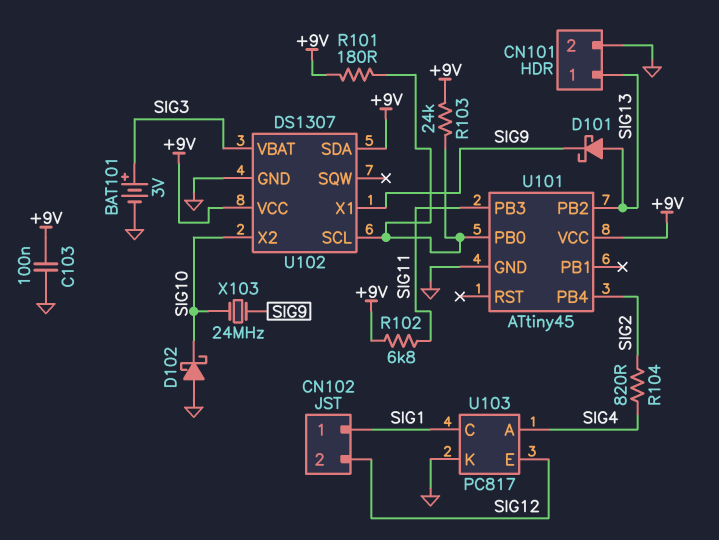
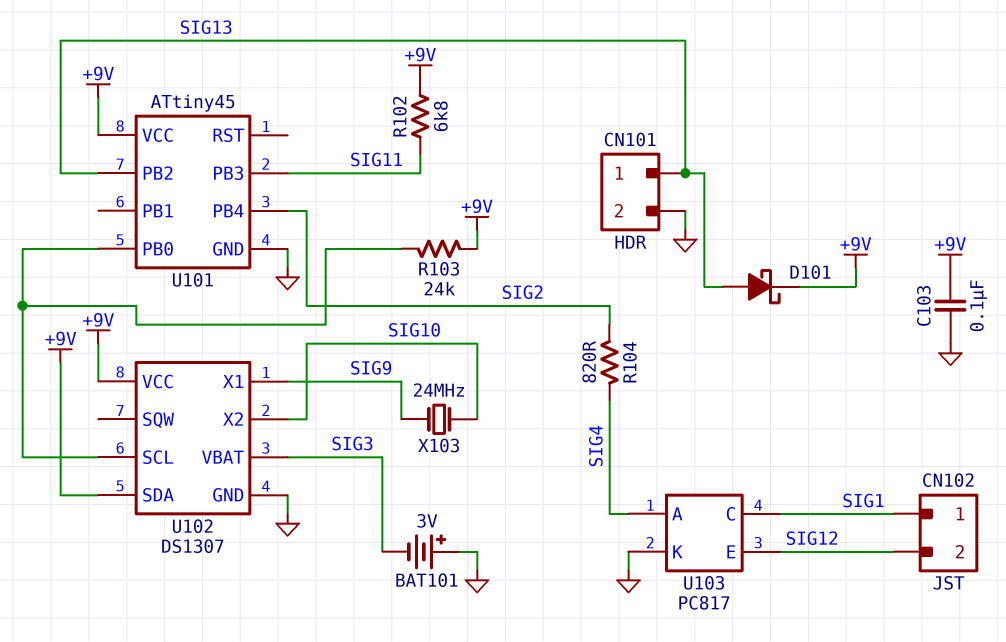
BAT101: 3V (plus SIG3, minus GND) -> 3V (plus GND, minus SIG3)
D101: schottky (A SIG13, K SIG9) -> schottky (A SIG13, K +9V)
D102: schottky (A GND, K SIG10) -> none
R101: 180 (+9V, U101/PB0) -> none

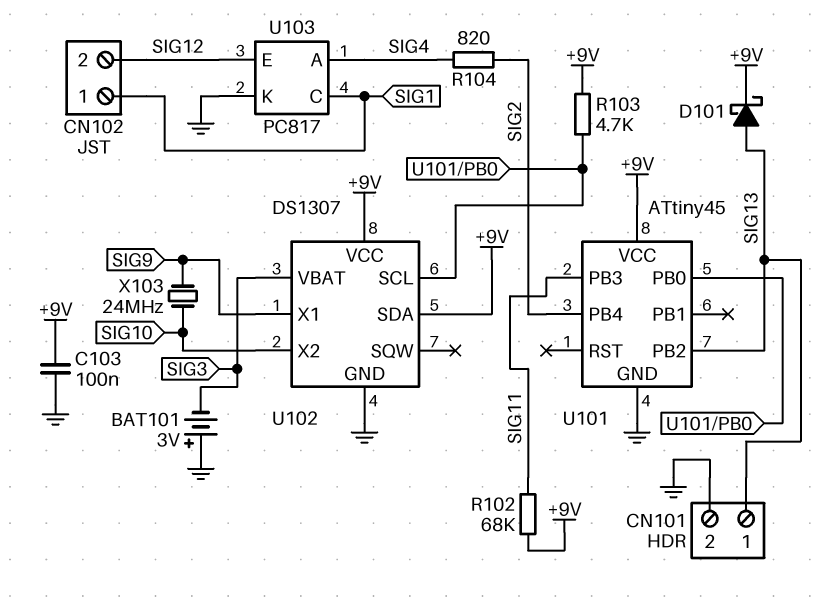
R102: 6.8k (+9V, SIG11) -> 68k (+9V, SIG11)
R103: 24k (+9V, U101/PB0) -> 4.7k (+9V, U101/PB0)

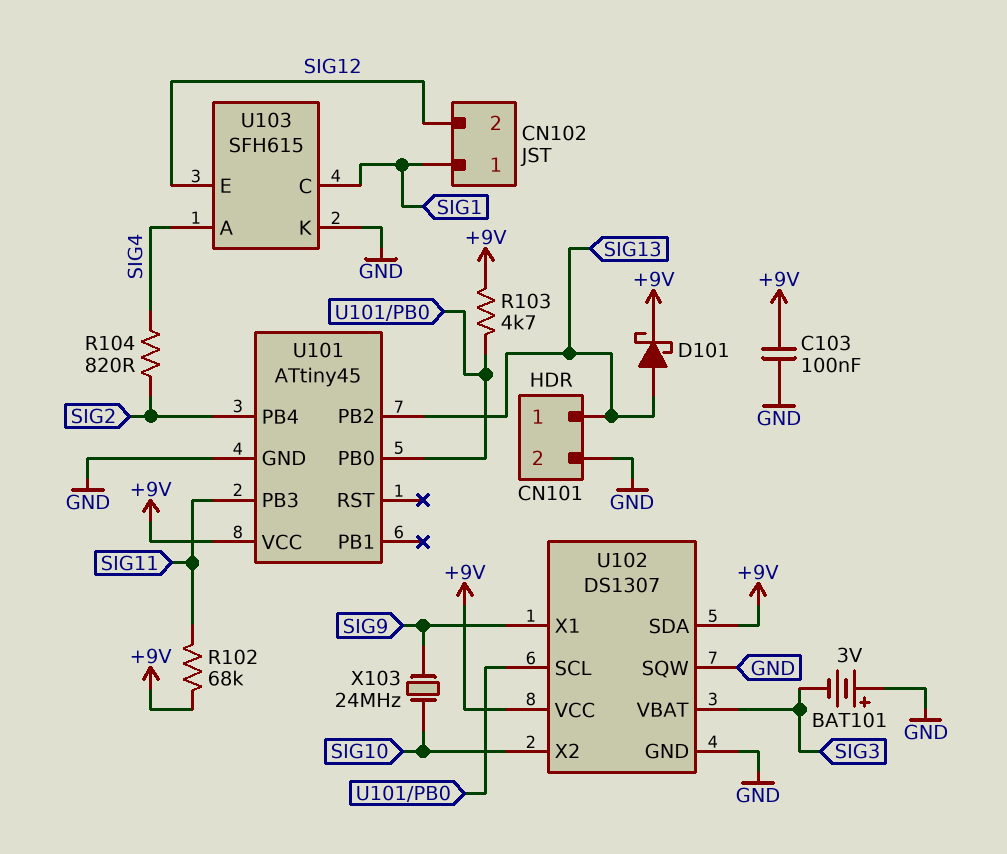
U102 pin SQW: none -> GND
U103: PC817 -> SFH615

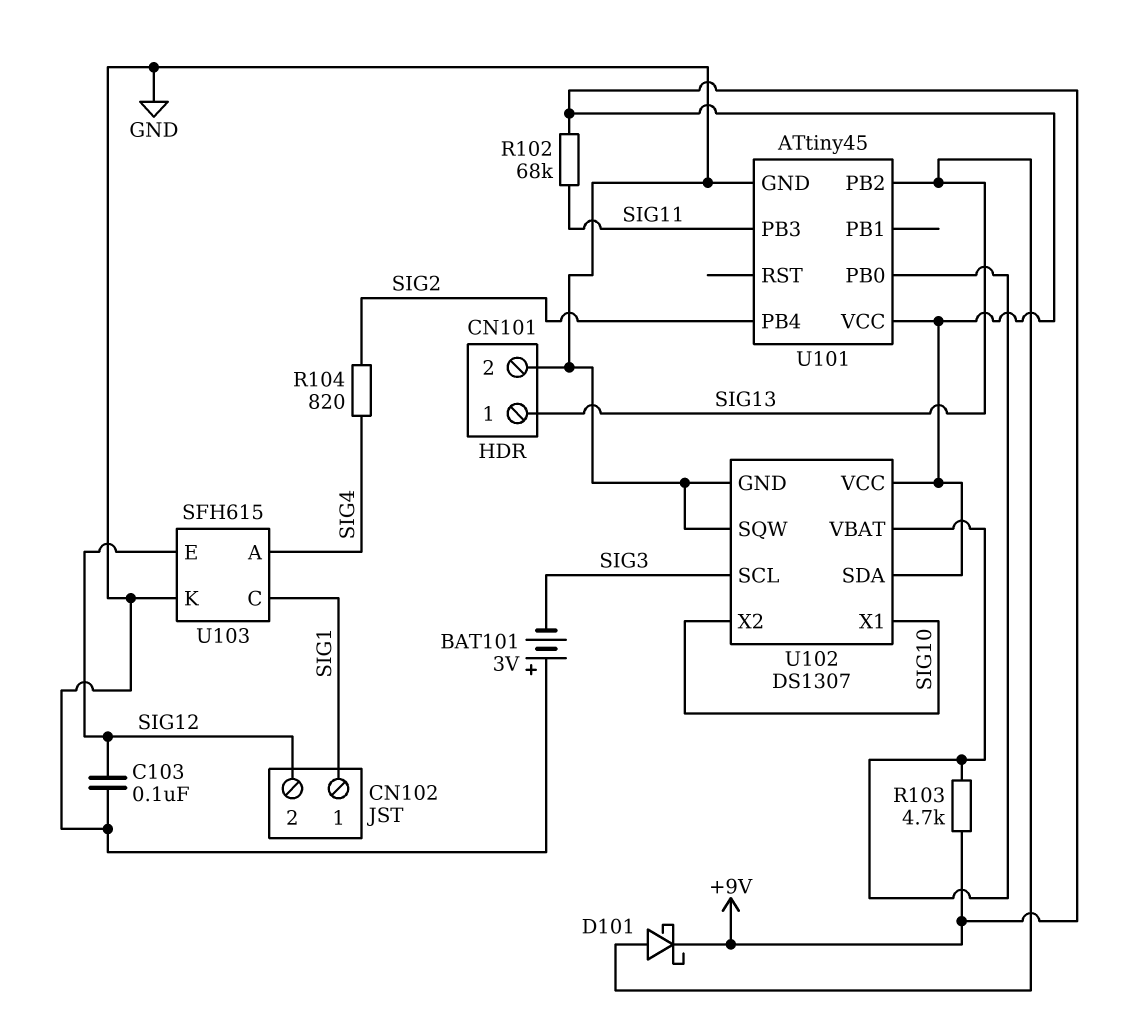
C103: 100nF (+9V, GND) -> 100nF (GND, SIG12)
U102 pin SCL: U101/PB0 -> SIG3
U102 pin VBAT: SIG3 -> U101/PB0
U102 pin X1: SIG9 -> SIG10
X103: 24MHz (SIG9, SIG10) -> none

